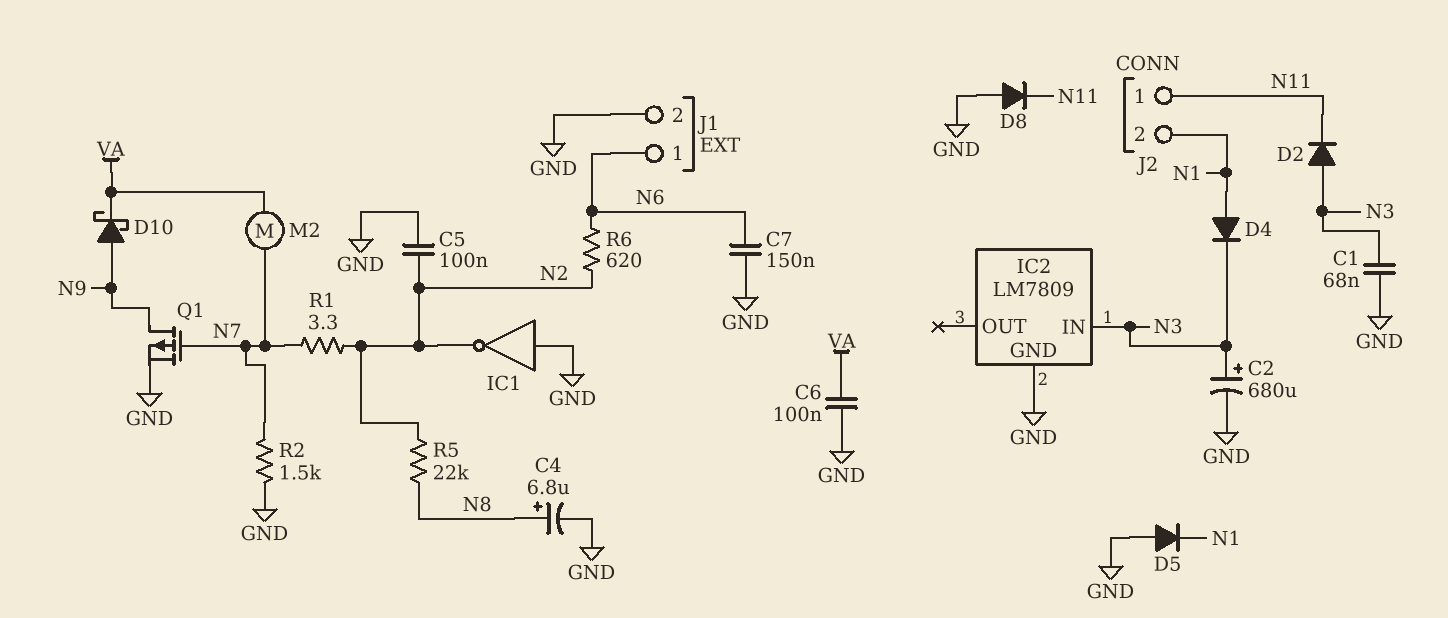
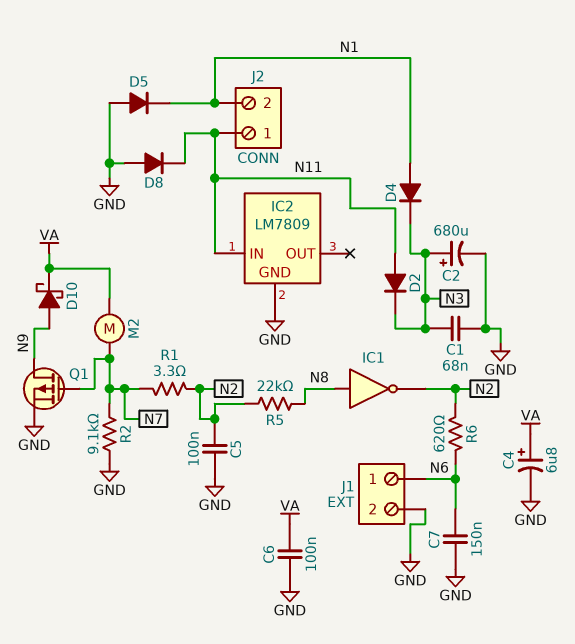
C4: 6.8uF (plus N8, minus GND) -> 6.8uF (plus VA, minus GND)
D2: diode (A N3, K N11) -> diode (A N11, K N3)
IC1: NOT (in GND, out N2) -> NOT (in N8, out N2)
IC2 pin IN: N3 -> N11
R2: 1.5k (GND, N7) -> 9.1k (GND, N7)

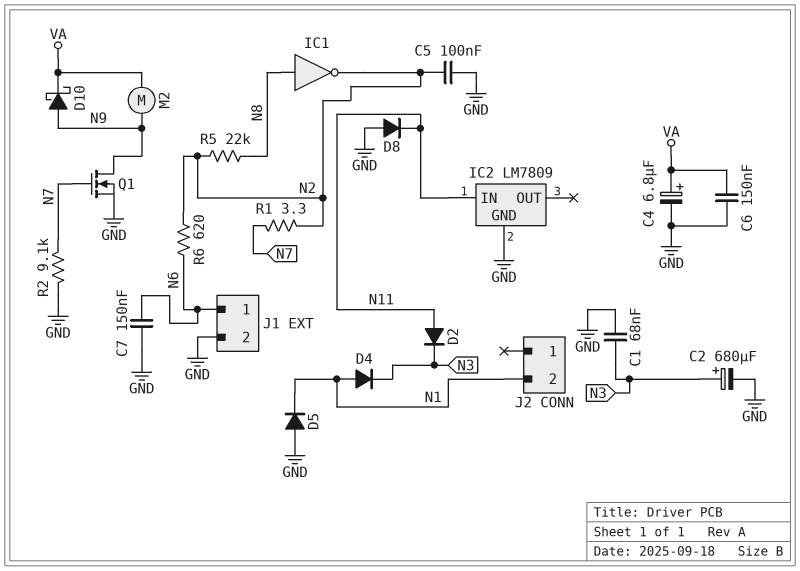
C6: 100nF (GND, VA) -> 150nF (GND, VA)
J2 pin 1: N11 -> none
M2: motor (N7, VA) -> motor (N9, VA)
Q1: PMOS (G N7, D N9, S GND) -> NMOS (G N7, D N9, S GND)

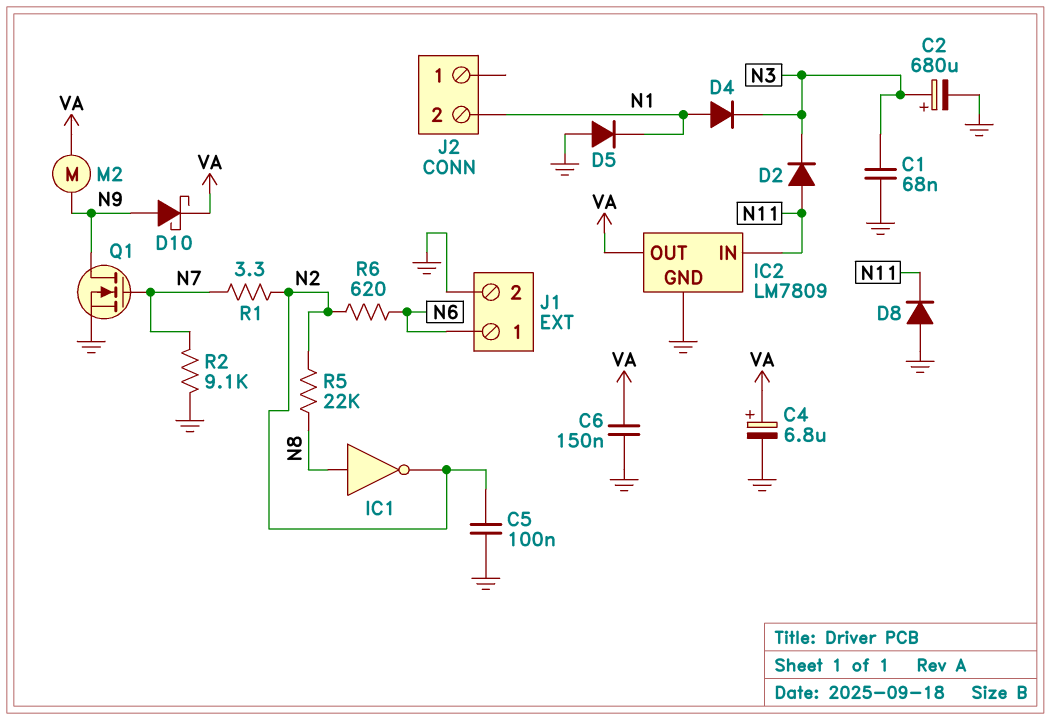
C7: 150nF (GND, N6) -> none
IC2 pin OUT: none -> VA

